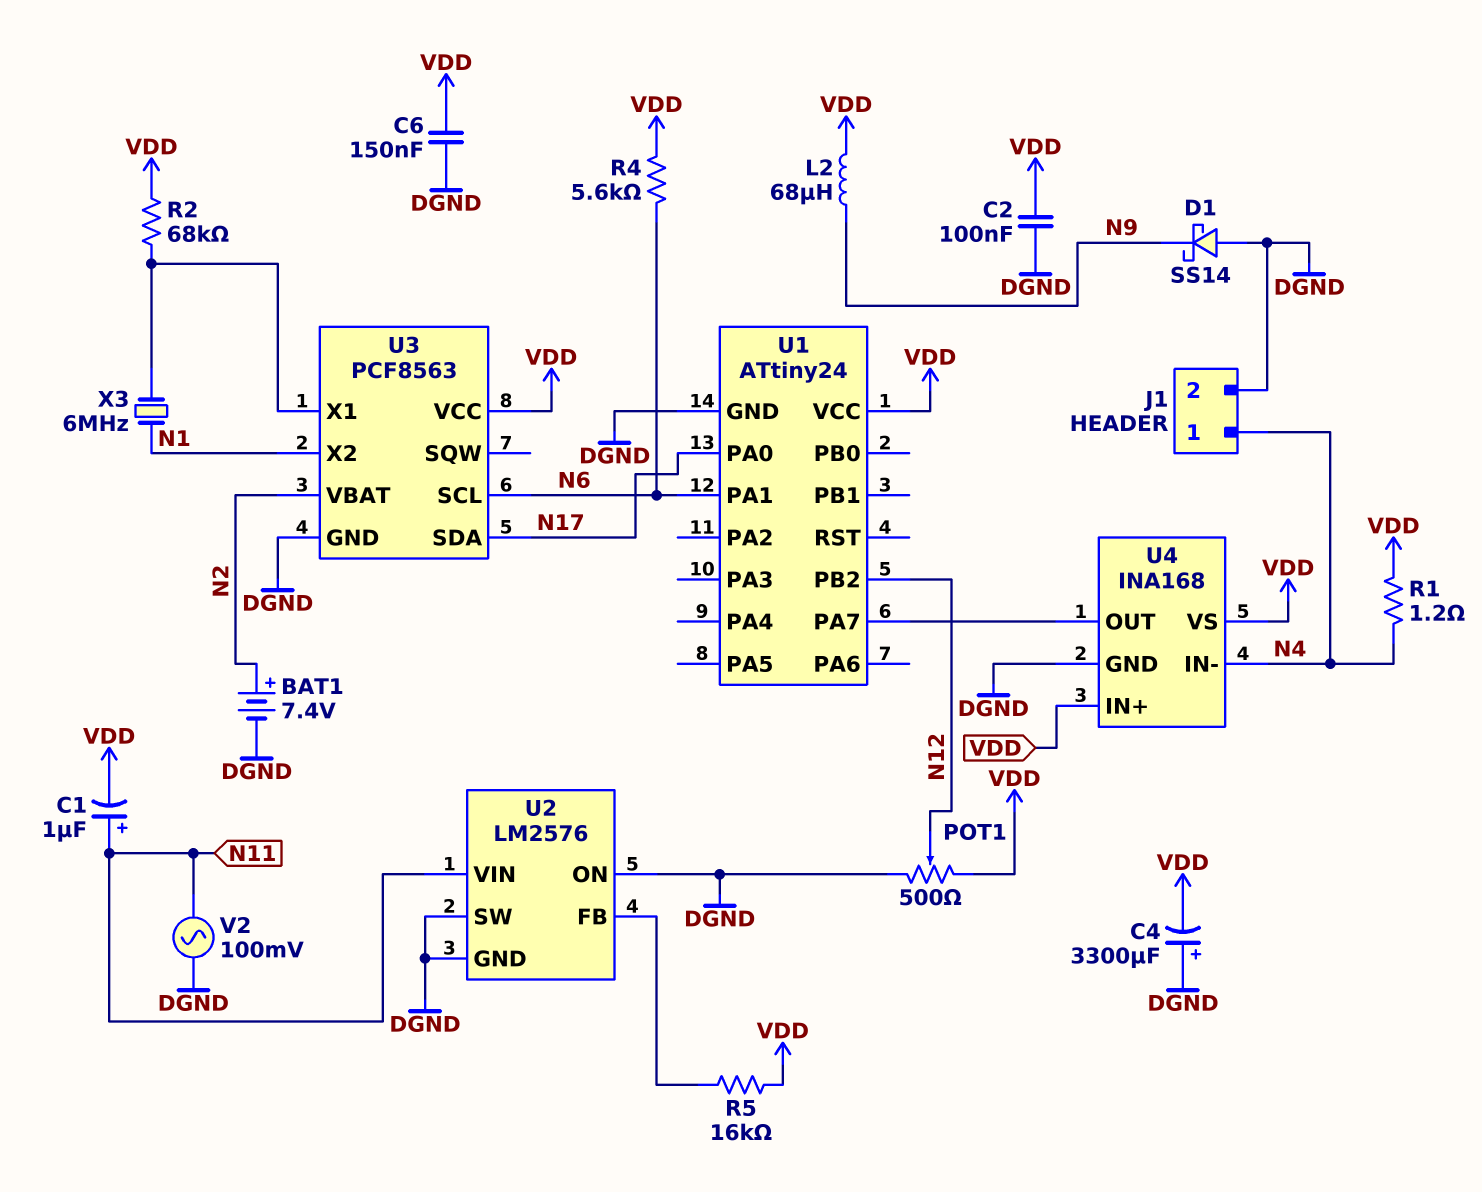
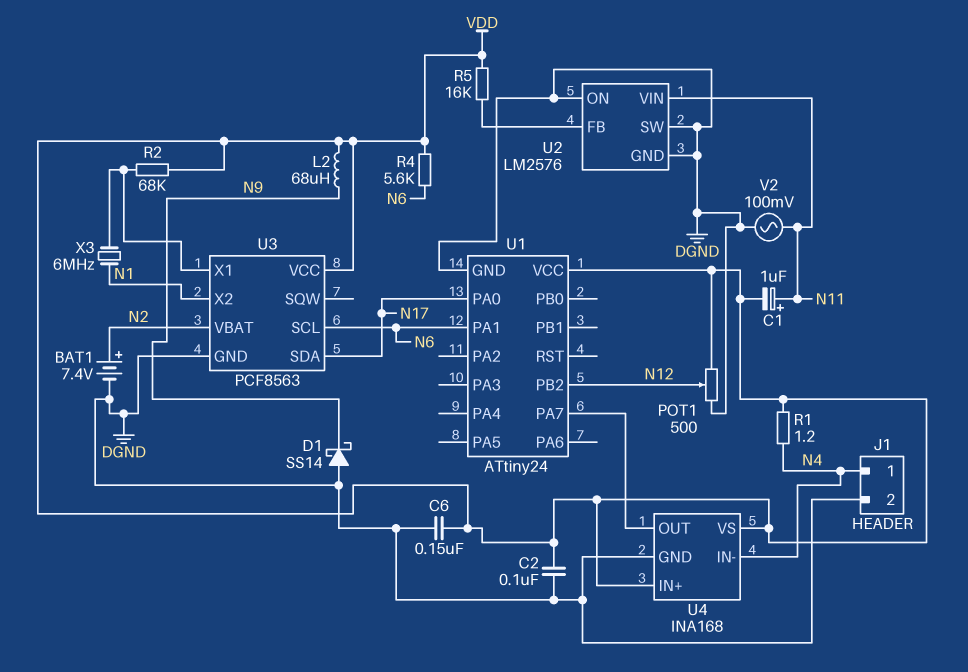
C4: 3300uF (plus DGND, minus VDD) -> none

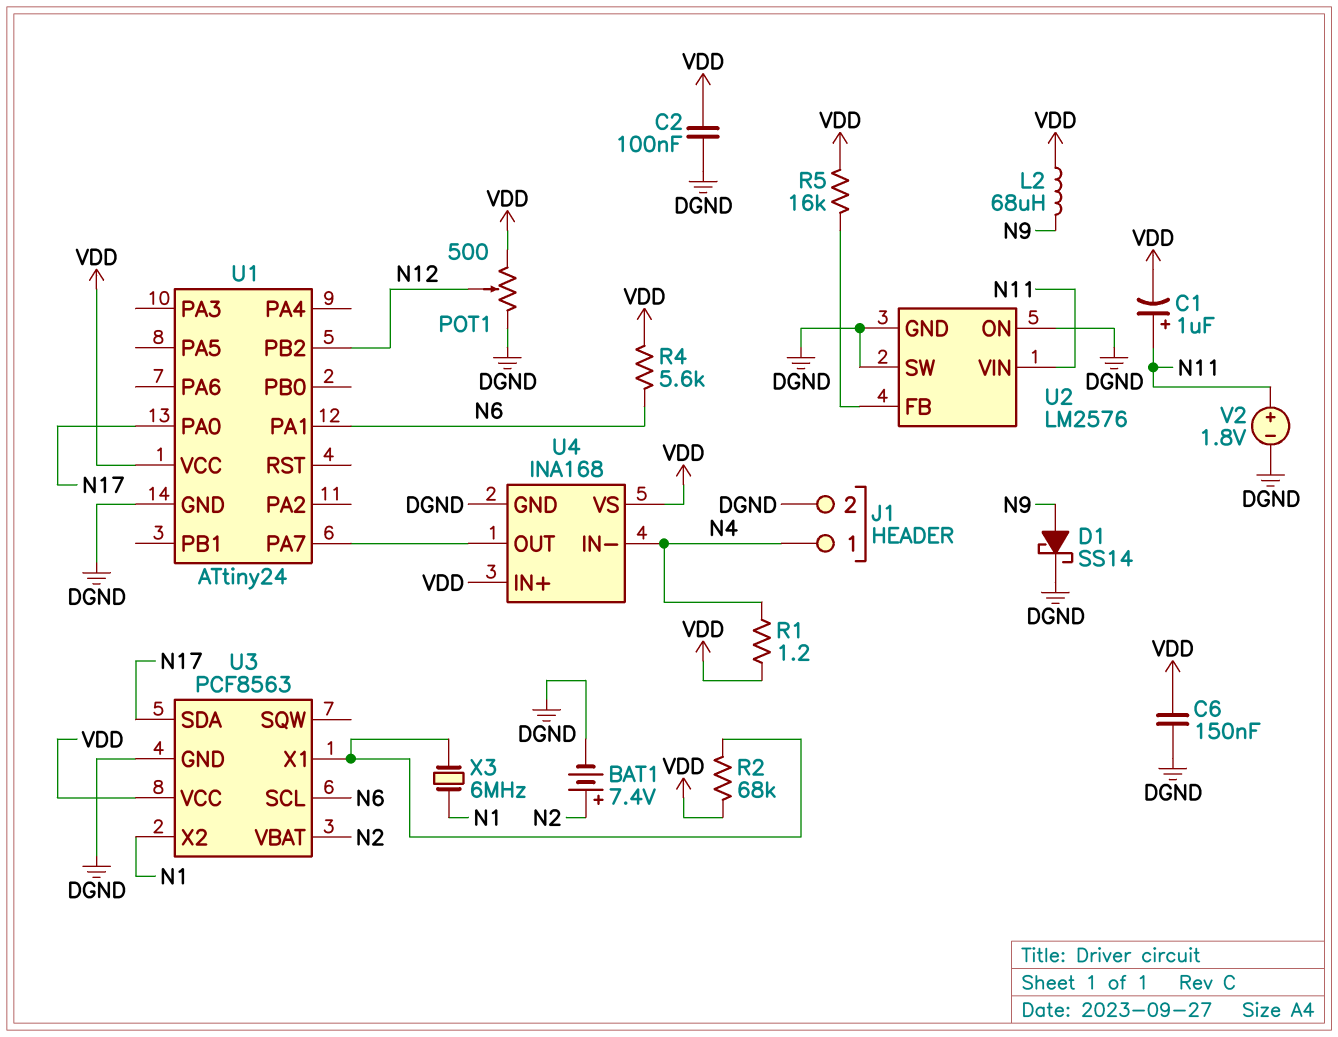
D1: schottky SS14 (A DGND, K N9) -> schottky SS14 (A N9, K DGND)
V2: AC 100mV (DGND, N11) -> 1.8V (plus N11, minus DGND)

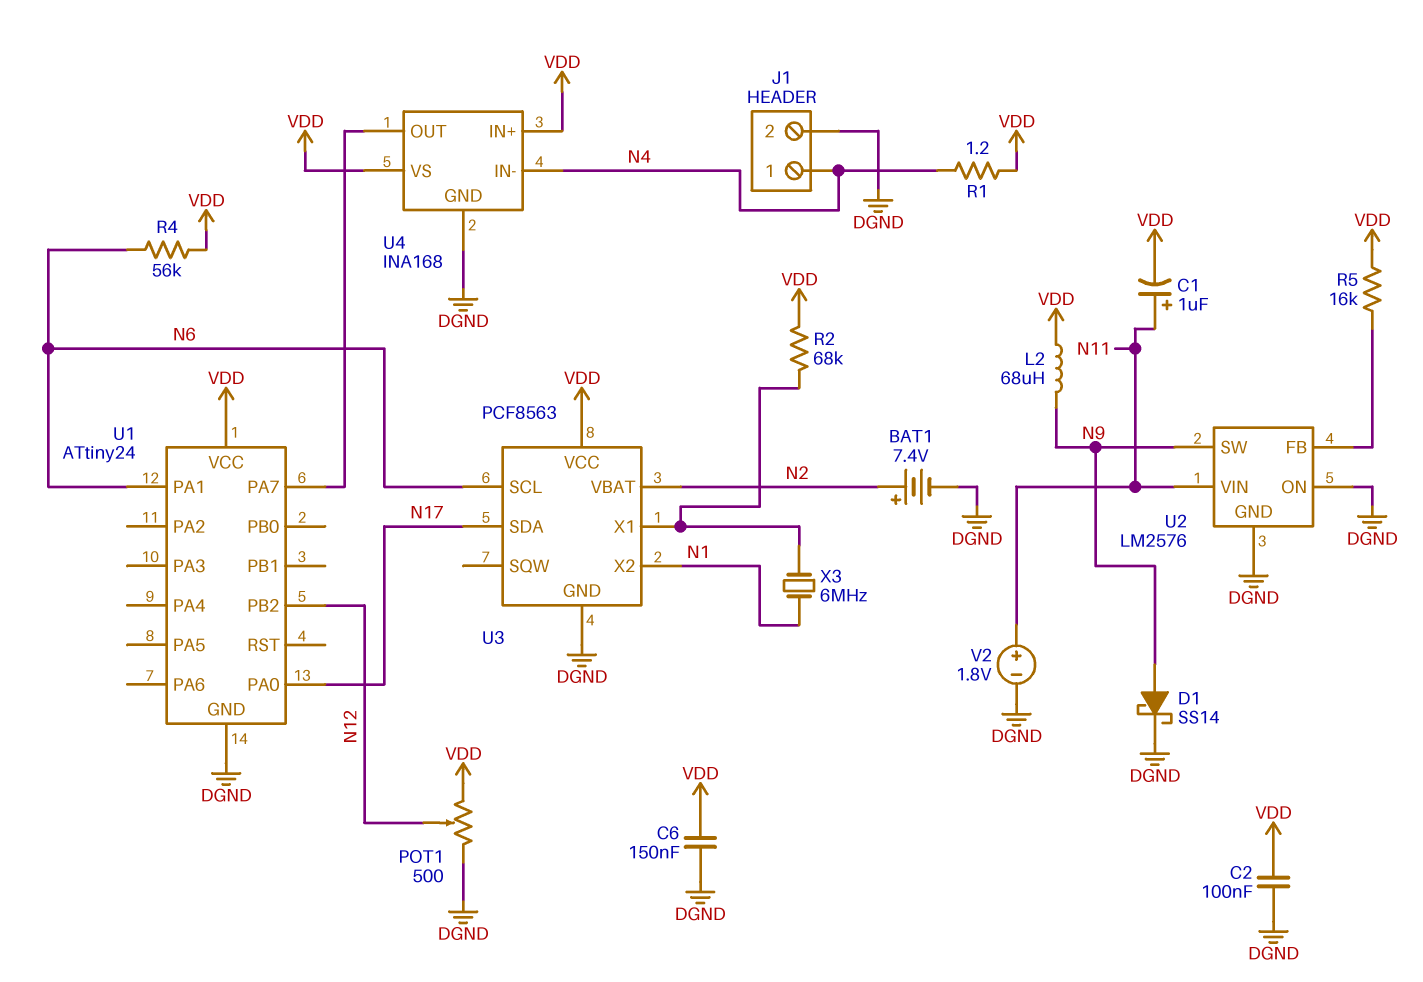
R4: 5.6k (N6, VDD) -> 56k (N6, VDD)
U2 pin SW: DGND -> N9

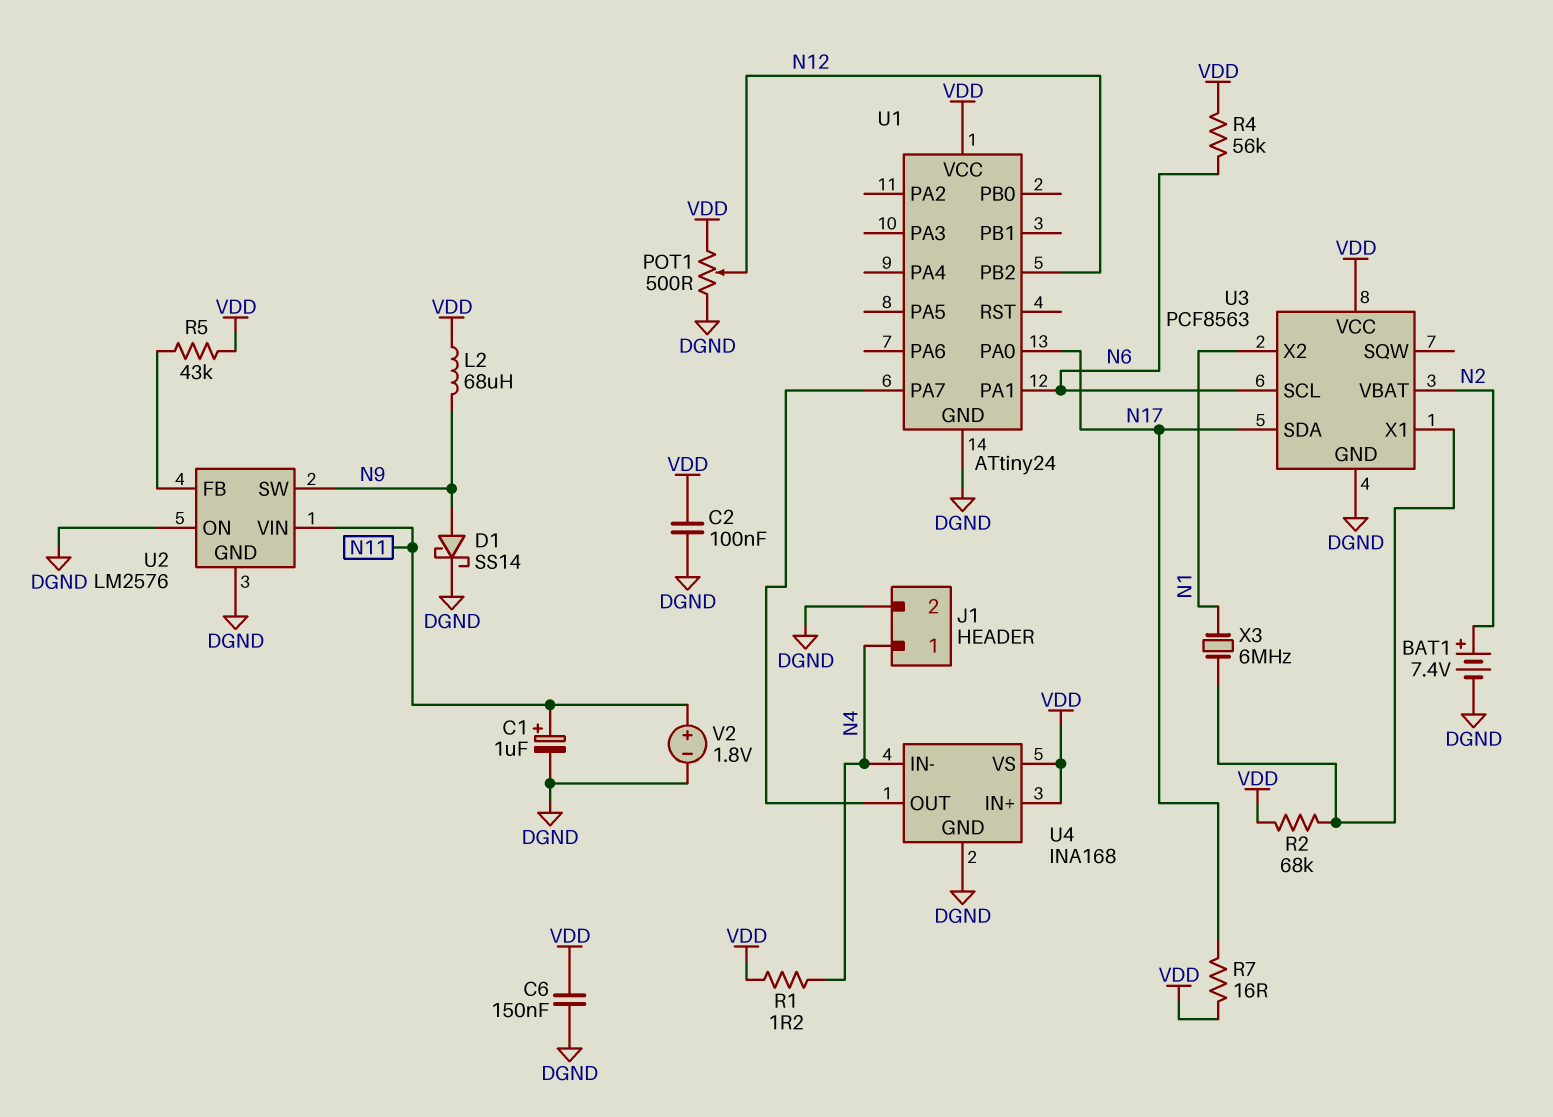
C1: 1uF (plus N11, minus VDD) -> 1uF (plus N11, minus DGND)
R5: 16k (U2/FB, VDD) -> 43k (U2/FB, VDD)
R7: none -> 16 (N17, VDD)

